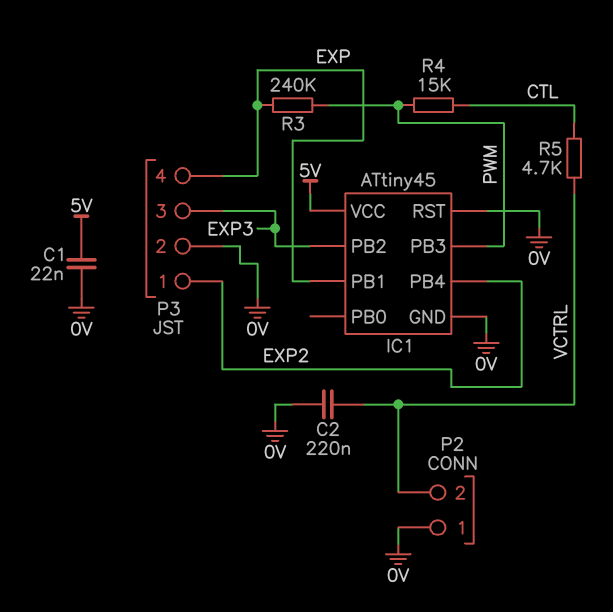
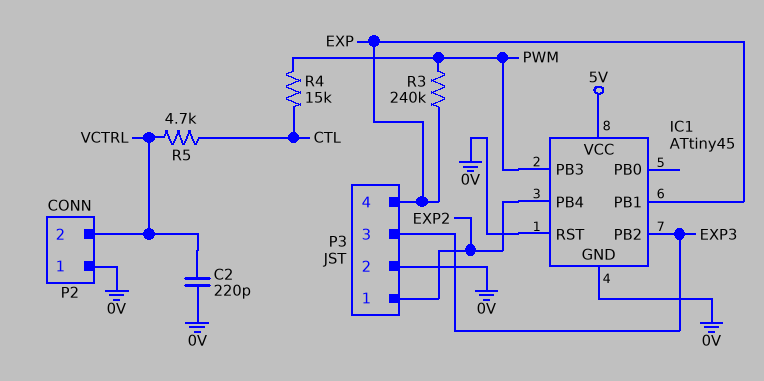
C1: 22nF (0V, 5V) -> none
C2: 220nF (0V, VCTRL) -> 220pF (0V, VCTRL)

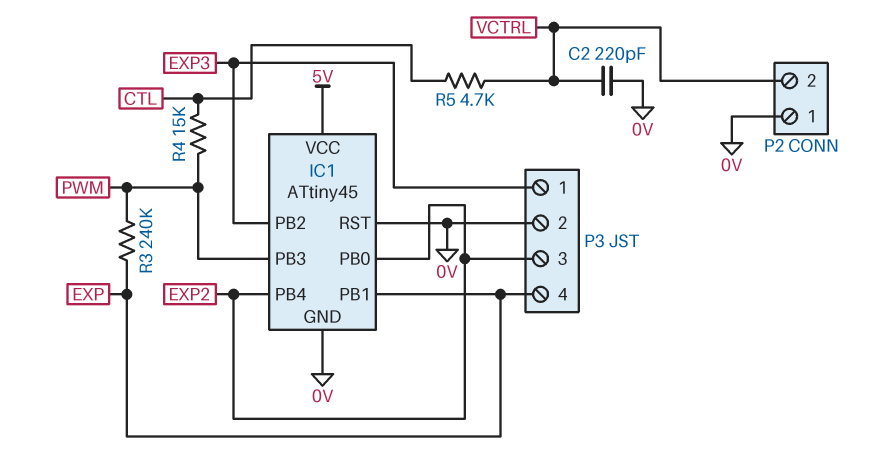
IC1 pin PB0: none -> EXP2
P3 pin 1: EXP2 -> EXP3
P3 pin 3: EXP3 -> EXP2

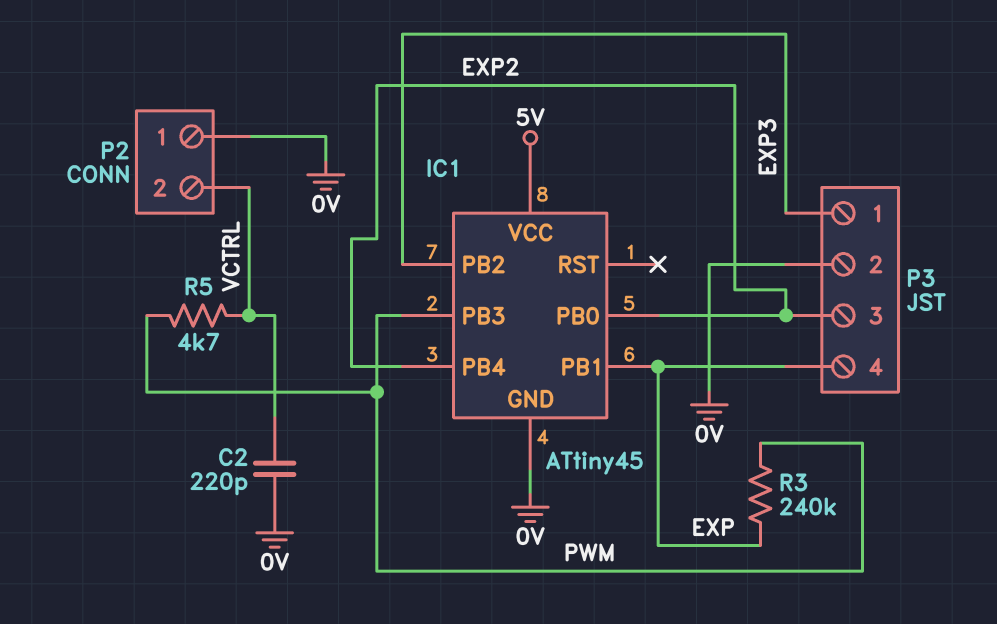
IC1 pin RST: 0V -> none
R4: 15k (CTL, PWM) -> none
R5: 4.7k (CTL, VCTRL) -> 4.7k (PWM, VCTRL)

